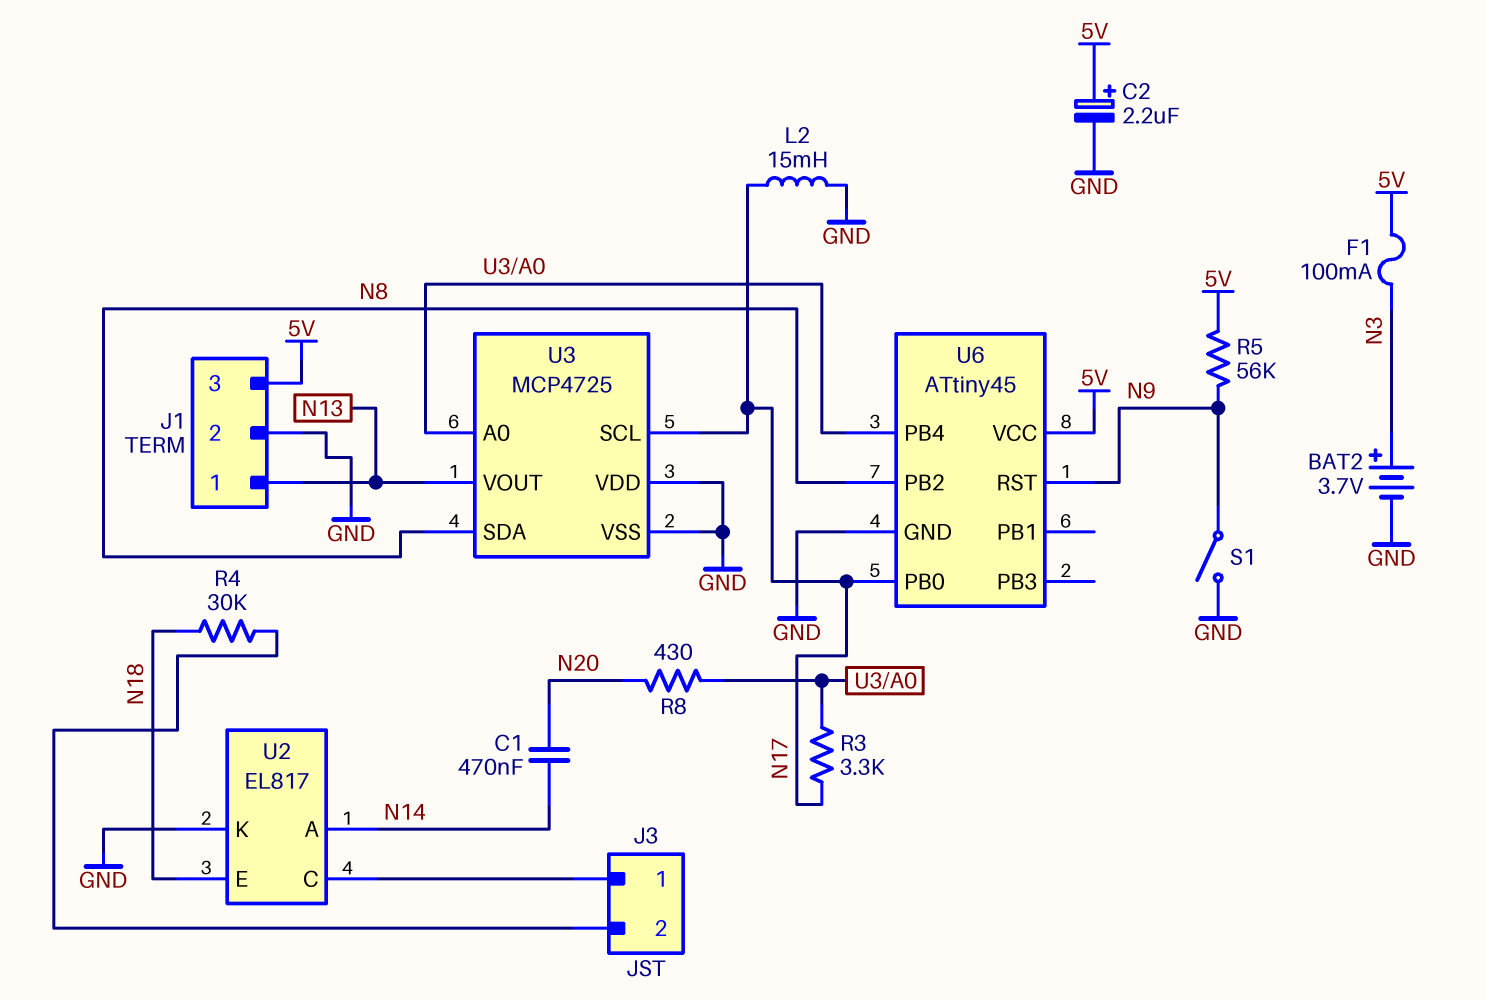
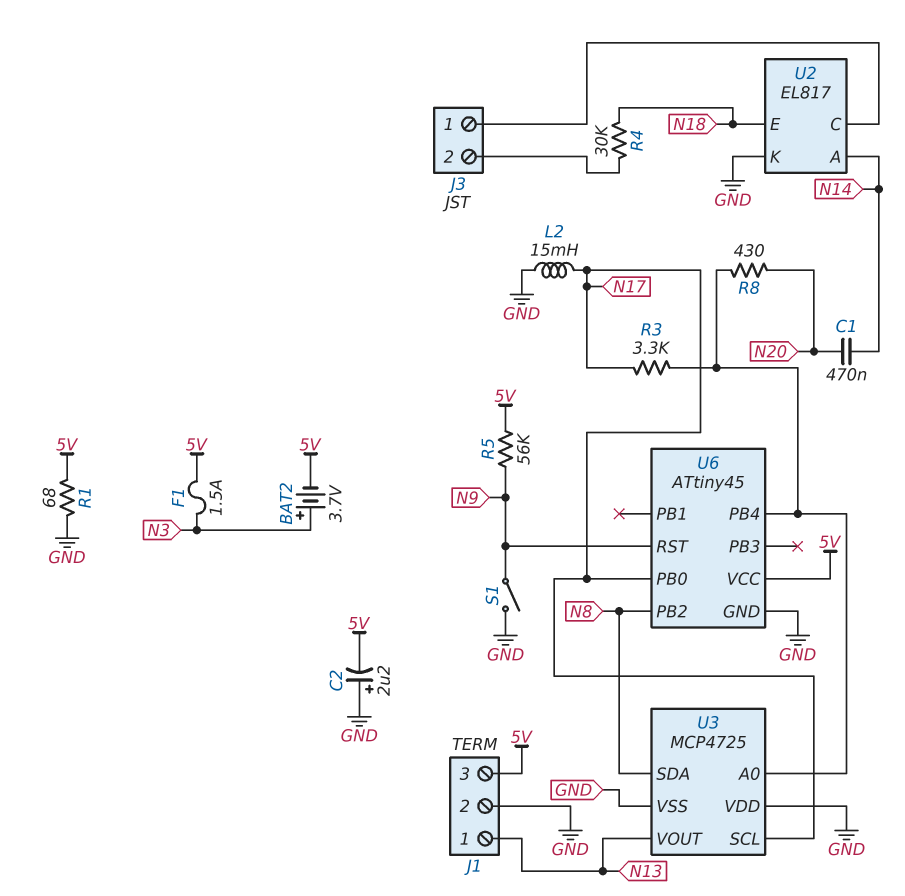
BAT2: 3.7V (plus N3, minus GND) -> 3.7V (plus N3, minus 5V)
C2: 2.2uF (plus 5V, minus GND) -> 2.2uF (plus GND, minus 5V)
F1: 100mA (5V, N3) -> 1.5A (5V, N3)
R1: none -> 68 (5V, GND)

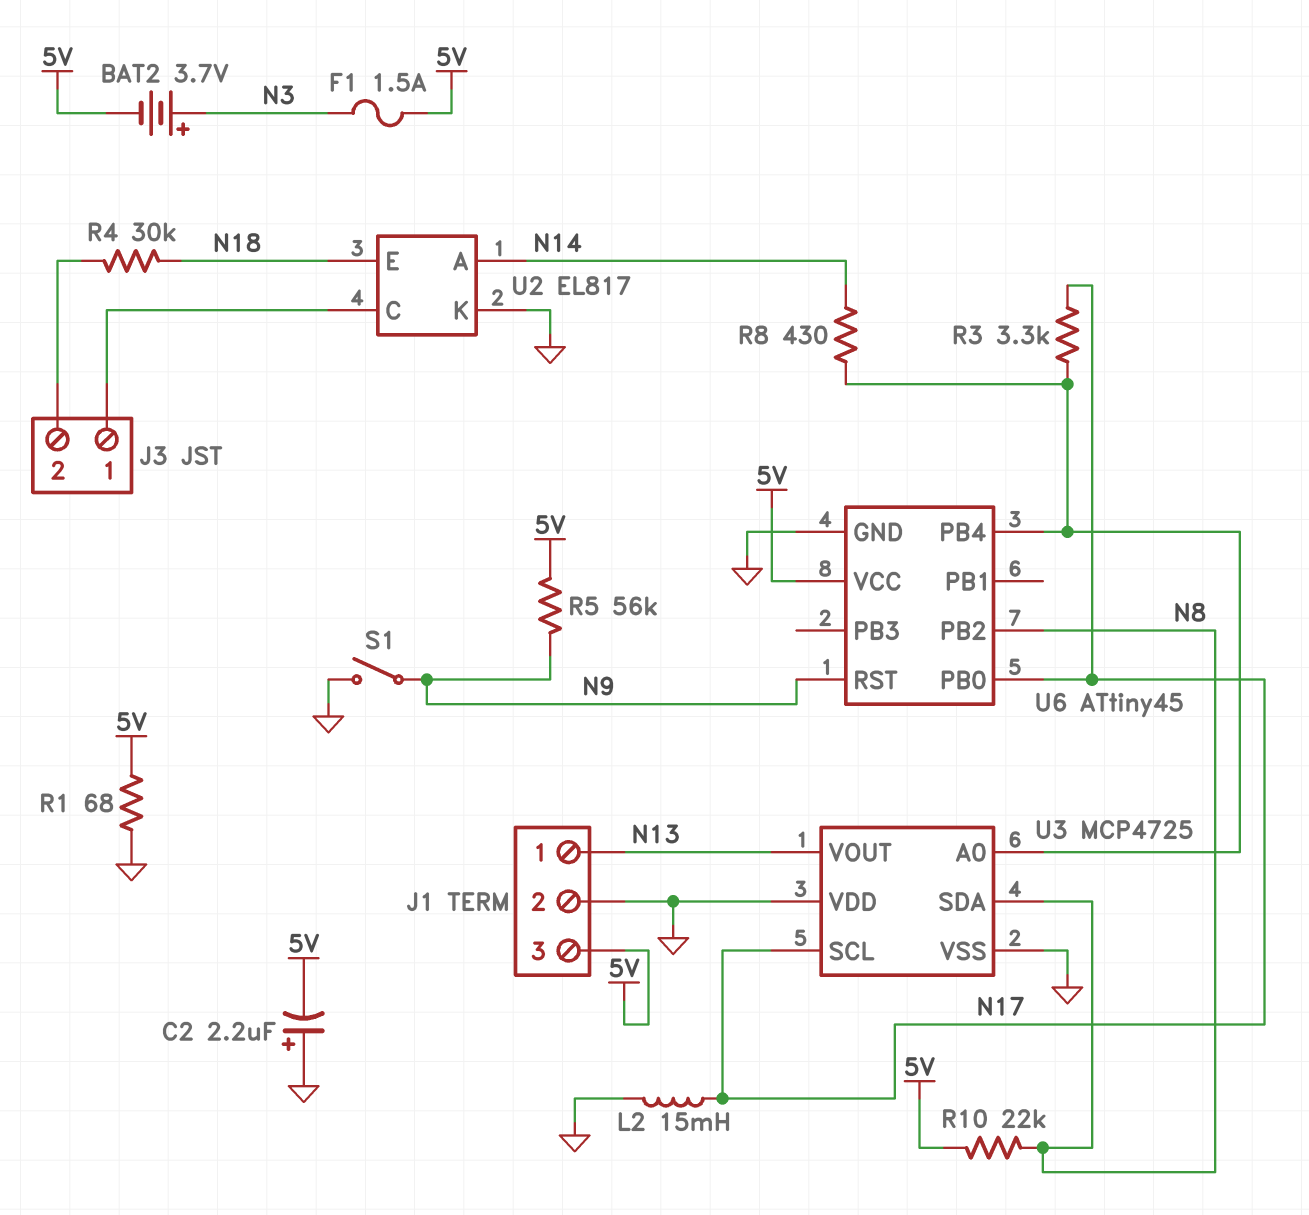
C1: 470nF (N14, N20) -> none
R8: 430 (N20, U3/A0) -> 430 (N14, U3/A0)
R10: none -> 22k (5V, N8)

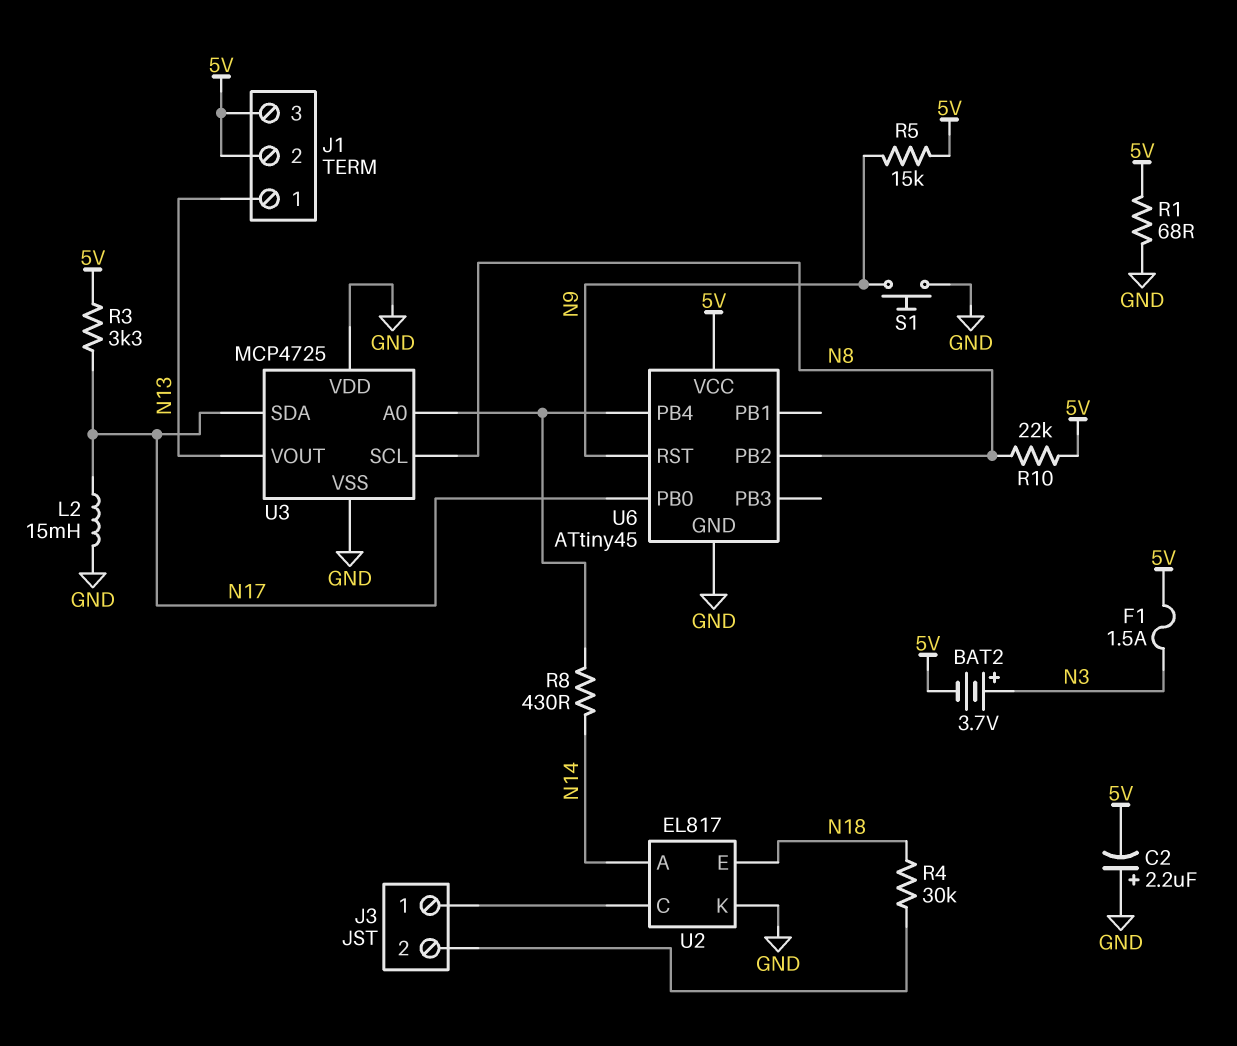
J1 pin 2: GND -> 5V
R3: 3.3k (N17, U3/A0) -> 3.3k (5V, N17)
R5: 56k (5V, N9) -> 15k (5V, N9)
S1: switch (GND, N9) -> button (GND, N9)
U3 pin SCL: N17 -> N8
U3 pin SDA: N8 -> N17

